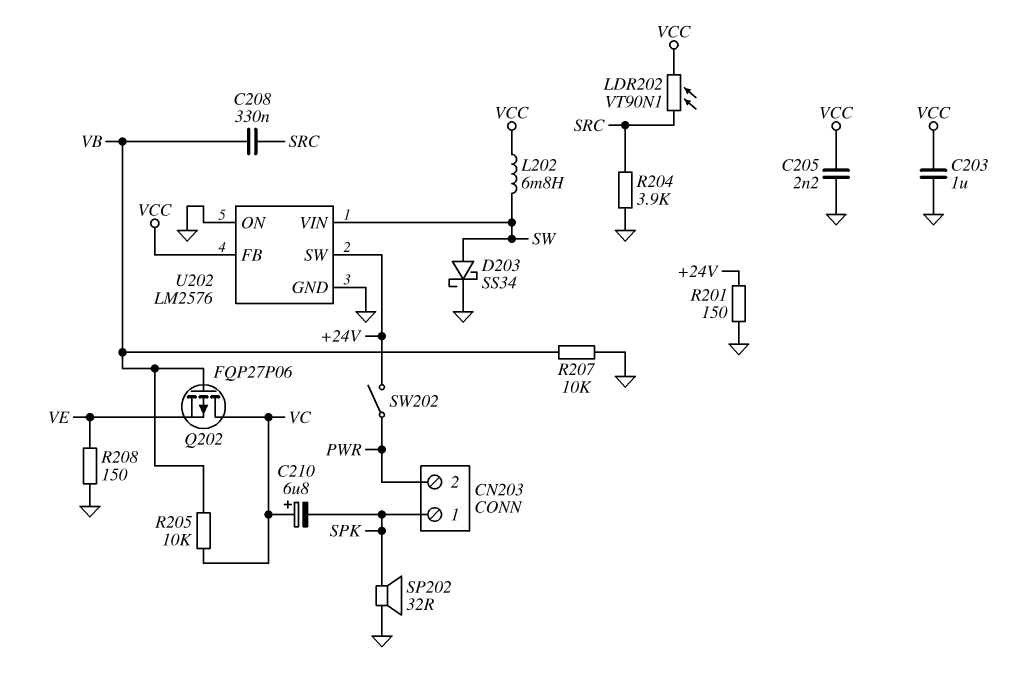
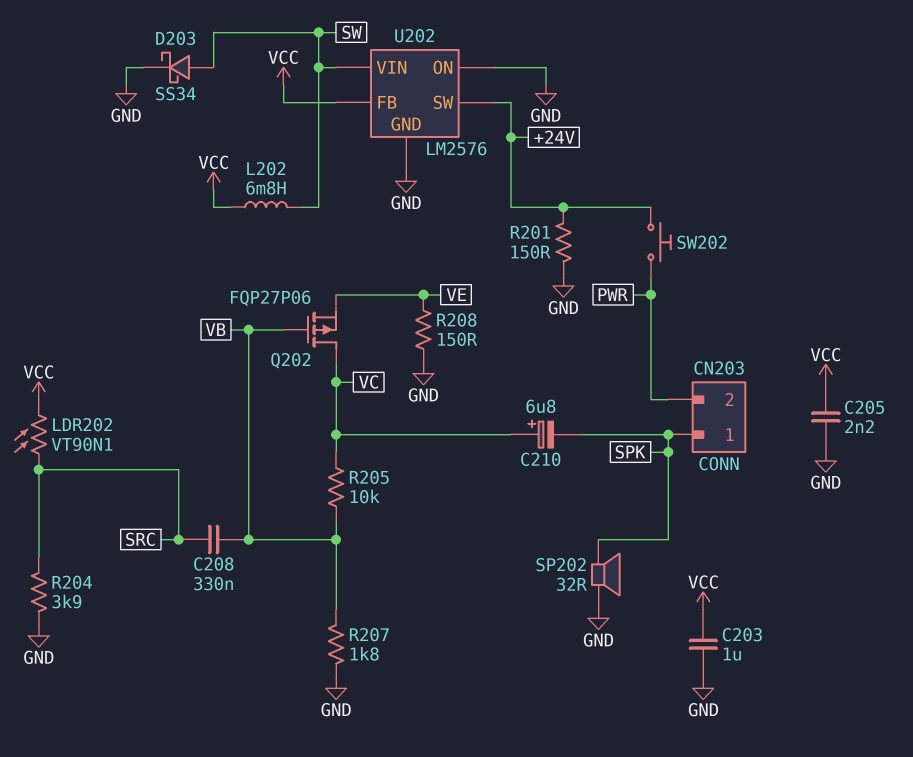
R207: 10k (GND, VB) -> 1.8k (GND, VB)
SW202: switch (+24V, PWR) -> button (+24V, PWR)

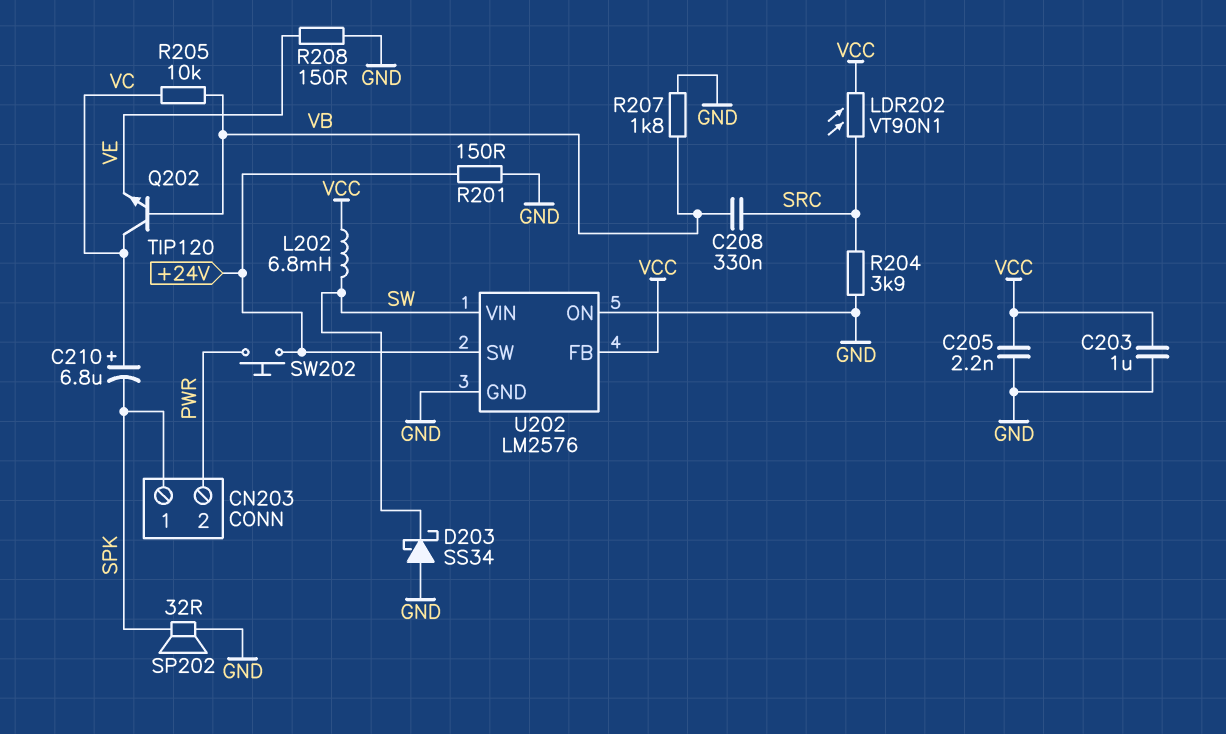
D203: schottky SS34 (A SW, K GND) -> schottky SS34 (A GND, K SW)
Q202: PMOS FQP27P06 (G VB, D VC, S VE) -> NPN TIP120 (B VB, C VC, E VE)

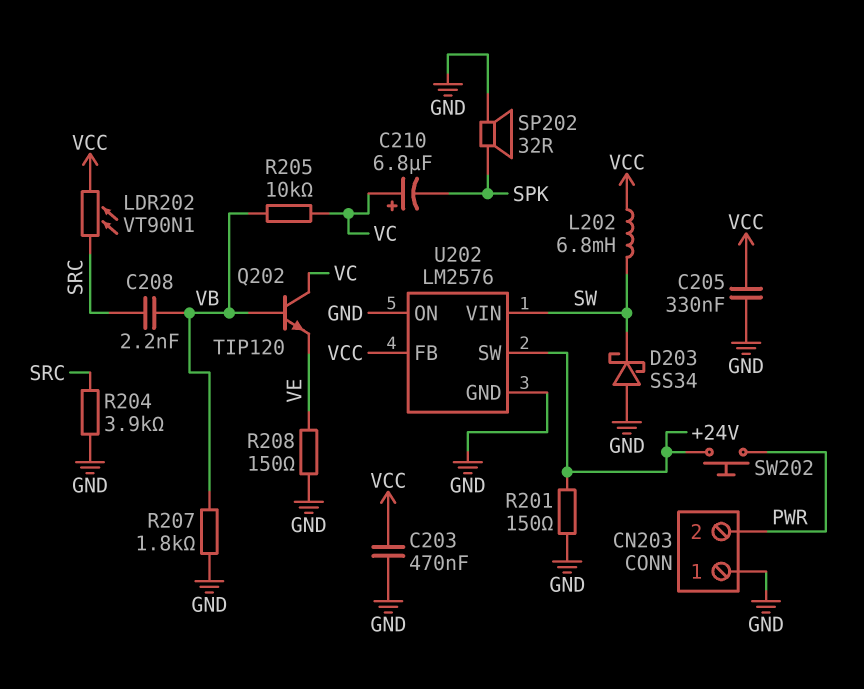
C203: 1uF (GND, VCC) -> 470nF (GND, VCC)
C205: 2.2nF (GND, VCC) -> 330nF (GND, VCC)
C208: 330nF (SRC, VB) -> 2.2nF (SRC, VB)
CN203 pin 1: SPK -> GND

